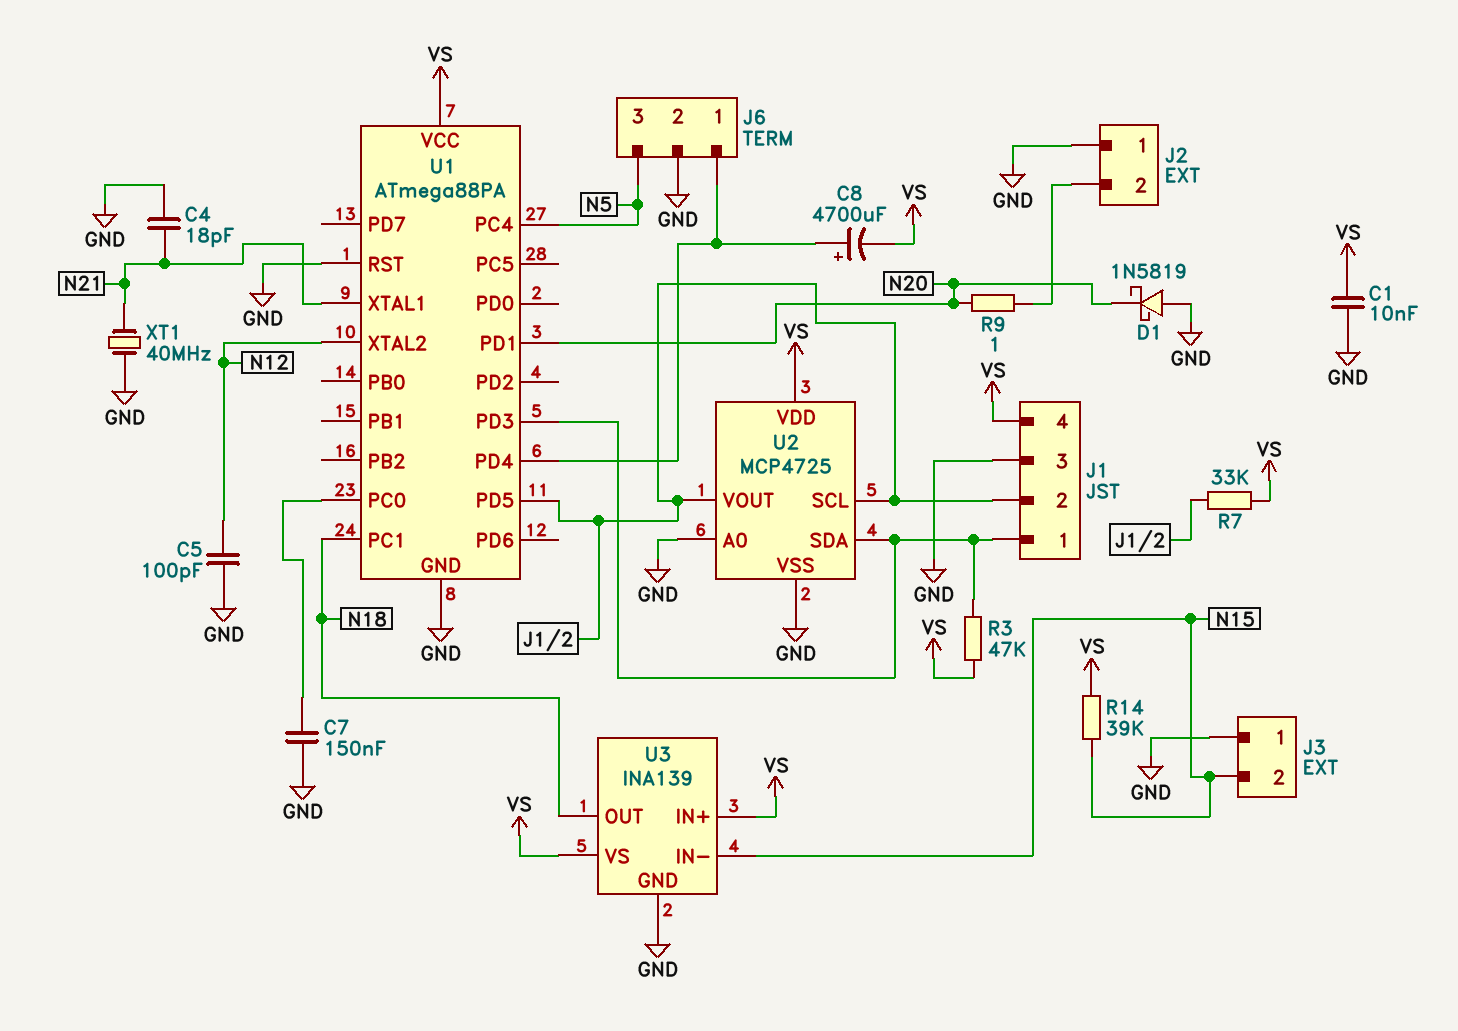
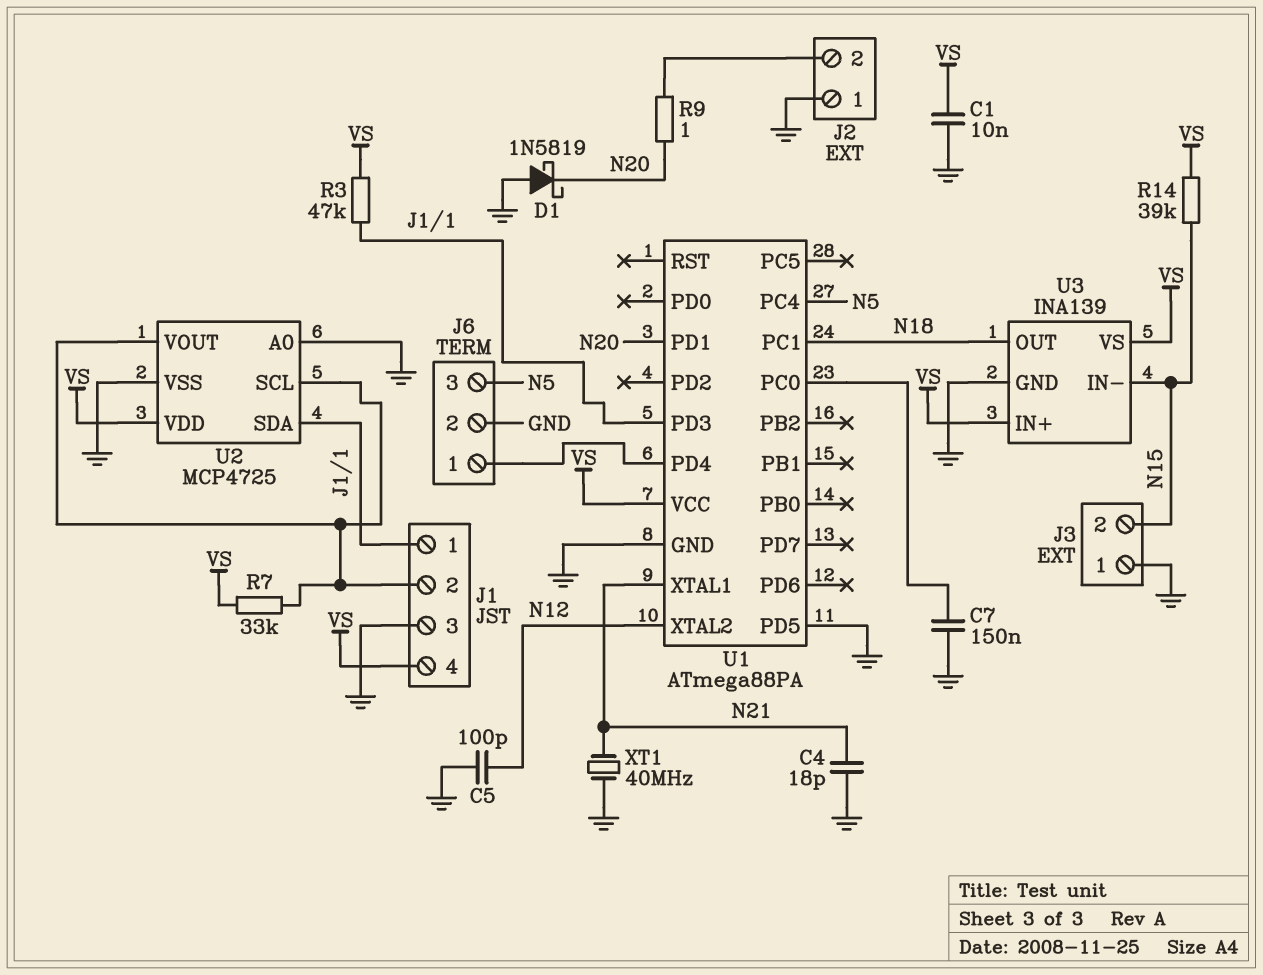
C8: 4700uF (plus J6/1, minus VS) -> none
U1 pin PD5: J1/2 -> GND
U1 pin RST: GND -> none

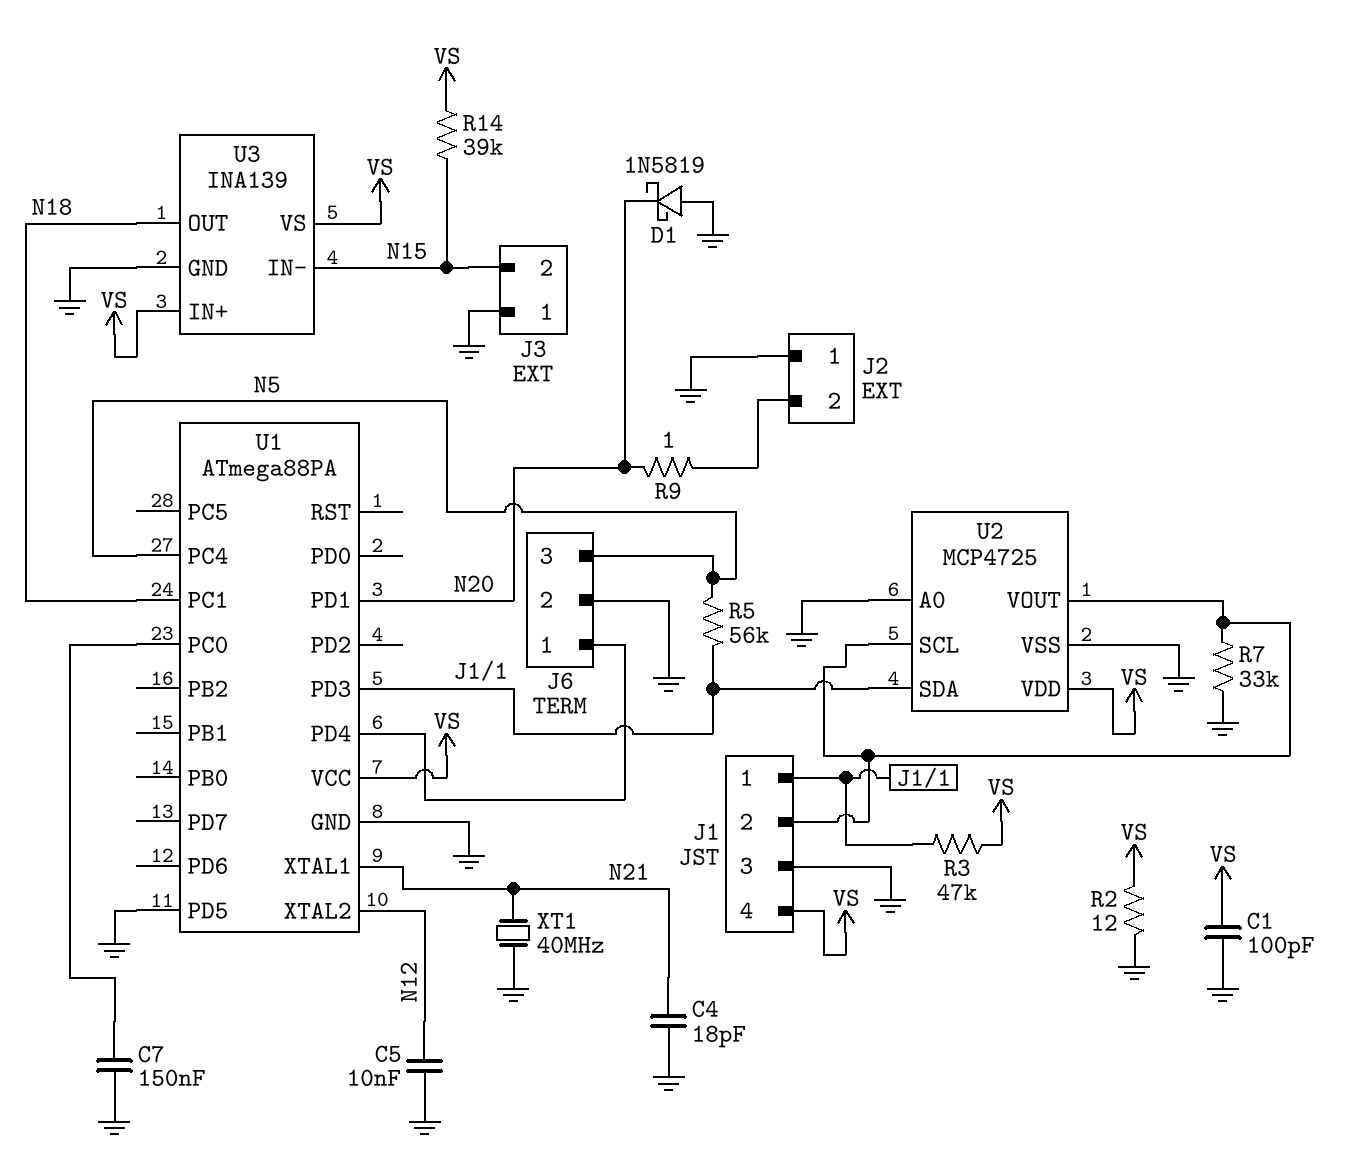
C1: 10nF (GND, VS) -> 100pF (GND, VS)
C5: 100pF (GND, N12) -> 10nF (GND, N12)
R2: none -> 12 (GND, VS)
R5: none -> 56k (J1/1, N5)
R7: 33k (J1/2, VS) -> 33k (GND, J1/2)

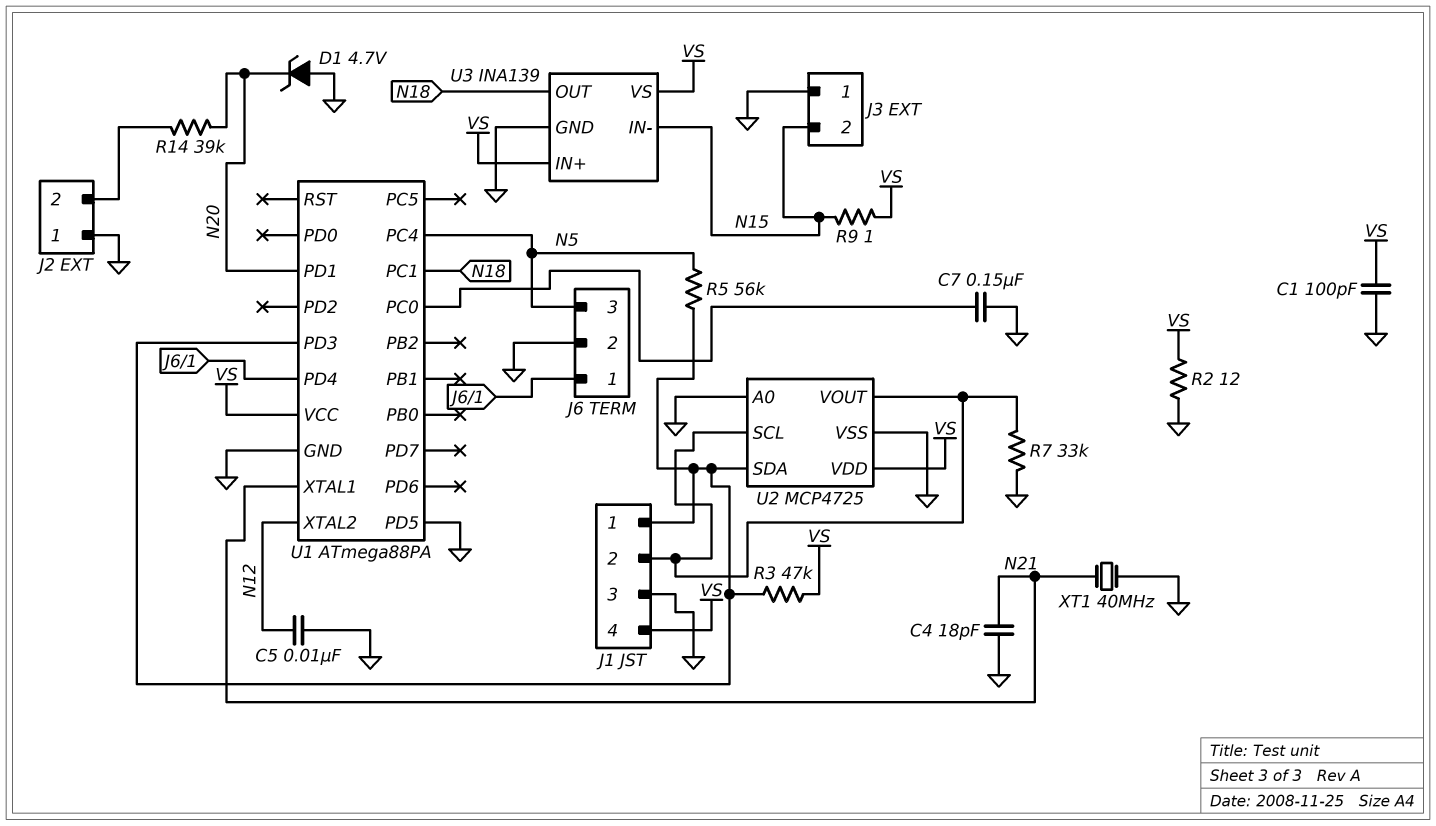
D1: schottky 1N5819 (A GND, K N20) -> zener 4.7V (A GND, K N20)
R9: 1 (J2/2, N20) -> 1 (N15, VS)
R14: 39k (N15, VS) -> 39k (J2/2, N20)

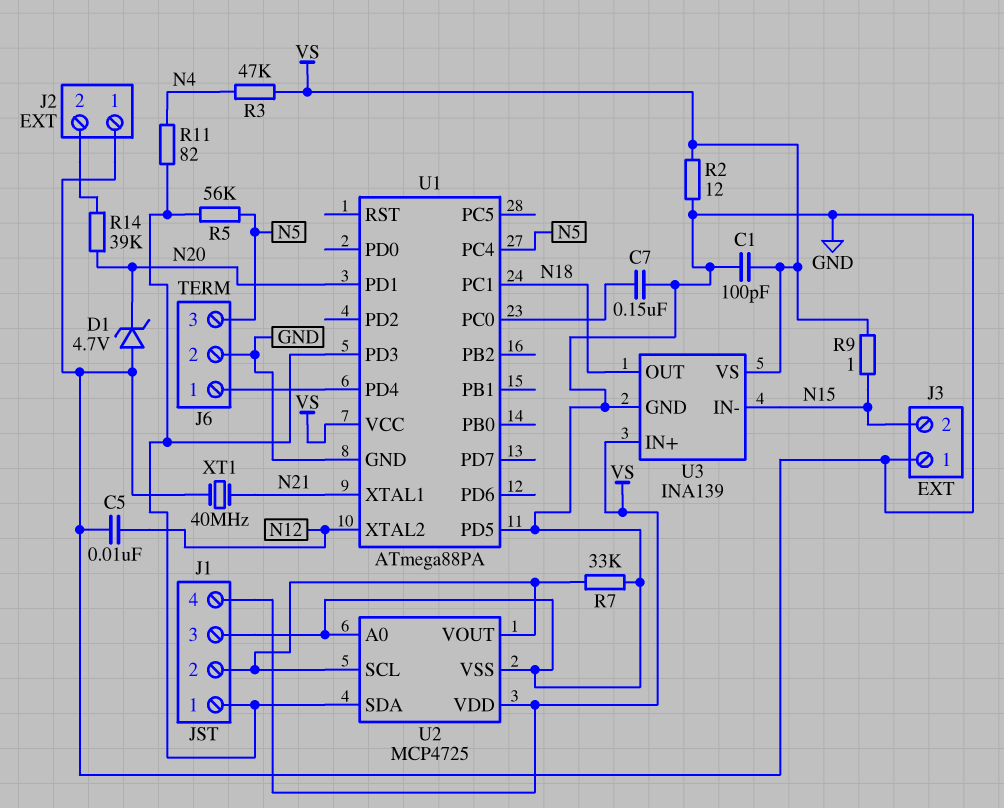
C4: 18pF (GND, N21) -> none
R3: 47k (J1/1, VS) -> 47k (N4, VS)
R11: none -> 82 (J1/1, N4)

